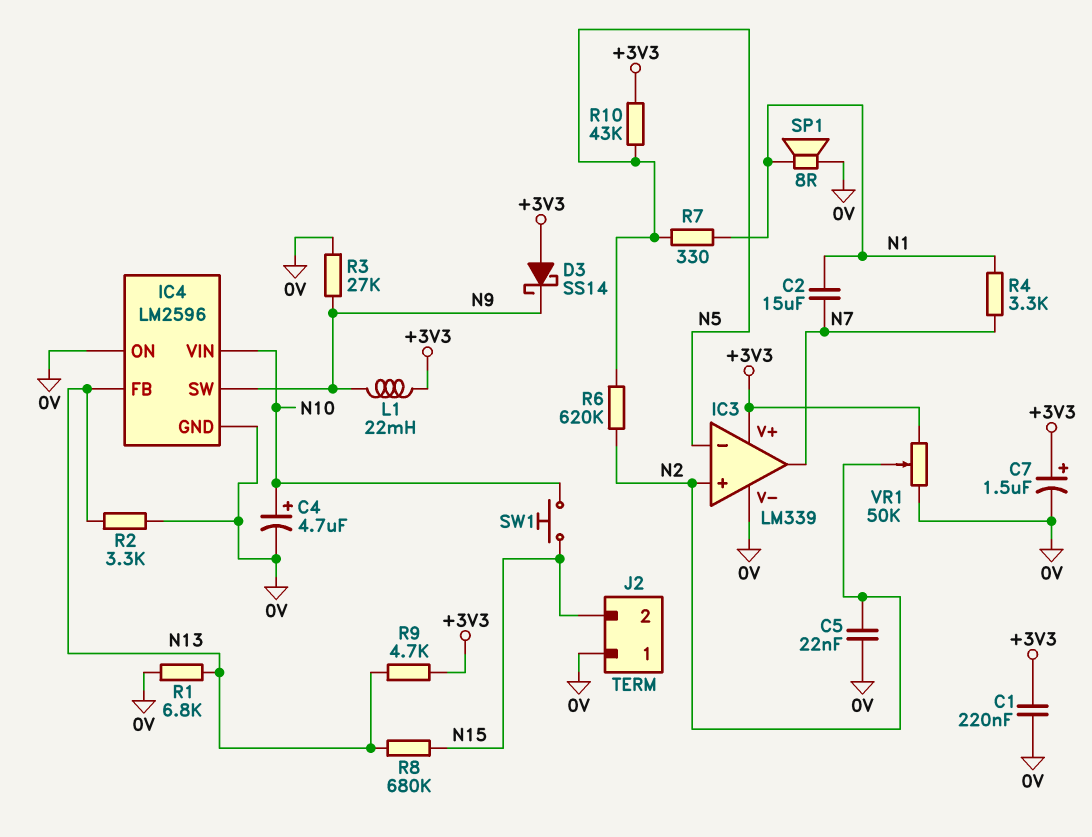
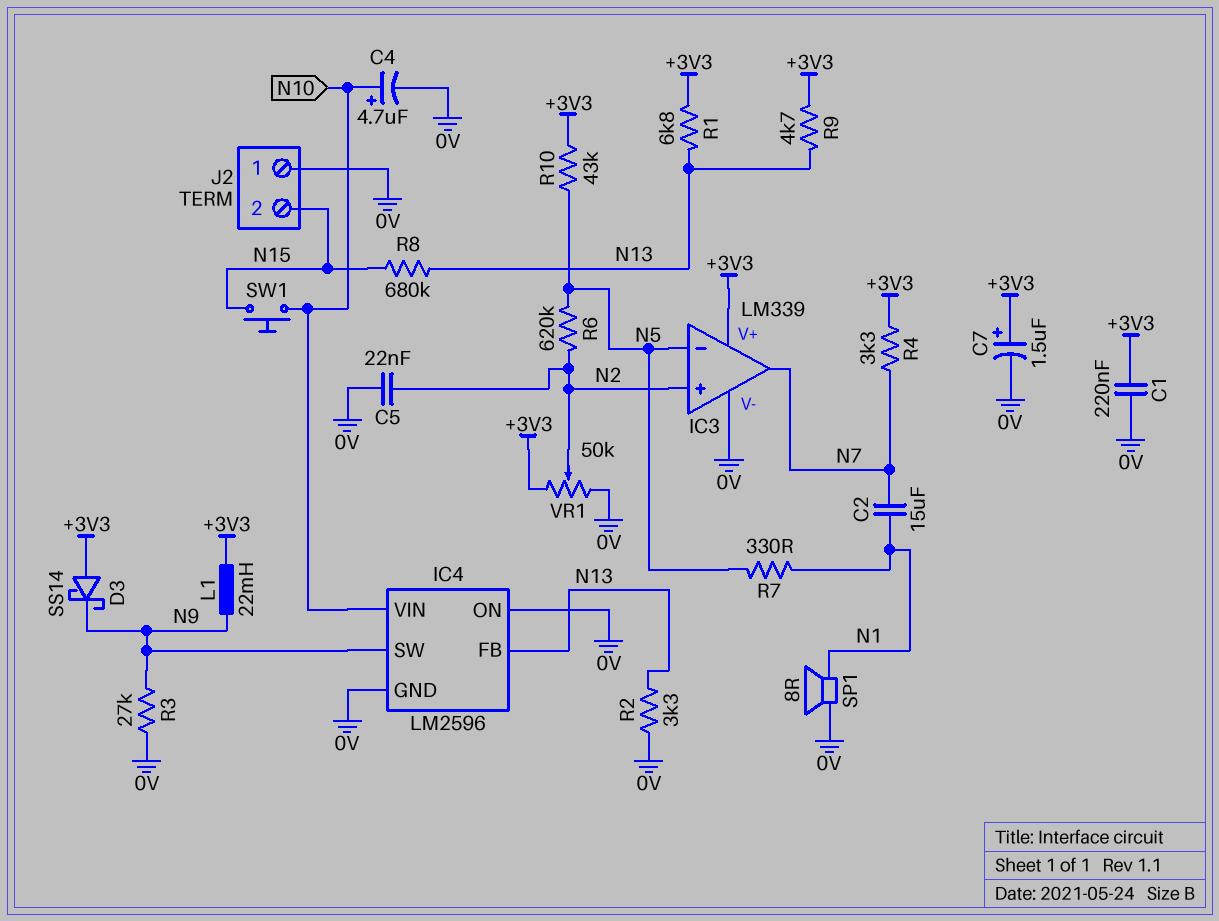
R1: 6.8k (0V, N13) -> 6.8k (+3V3, N13)
R4: 3.3k (N1, N7) -> 3.3k (+3V3, N7)

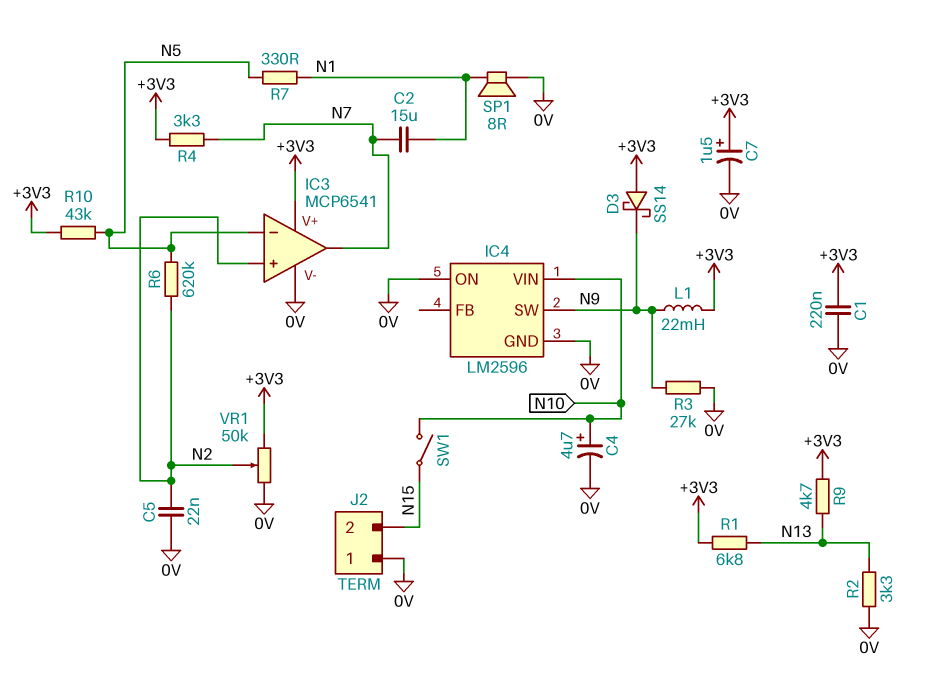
IC3: LM339 -> MCP6541
IC4 pin FB: N13 -> none
R8: 680k (N13, N15) -> none
SW1: button (N10, N15) -> switch (N10, N15)

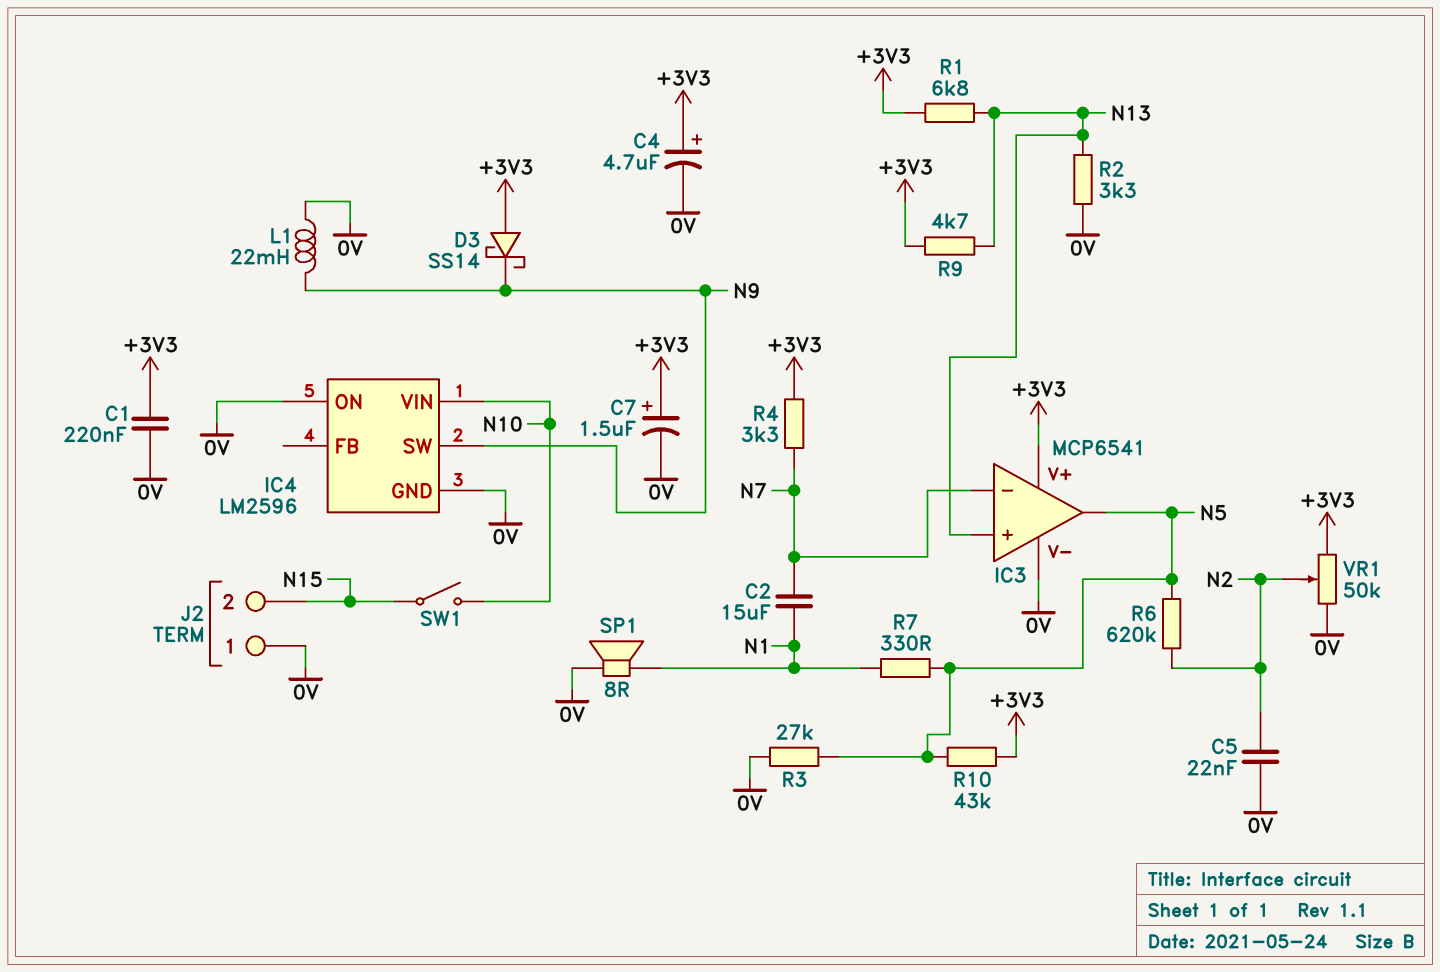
C4: 4.7uF (plus N10, minus 0V) -> 4.7uF (plus +3V3, minus 0V)
IC3 pin in+: N2 -> N13
IC3 pin in-: N5 -> N7
IC3 pin out: N7 -> N5
L1: 22mH (+3V3, N9) -> 22mH (0V, N9)
R3: 27k (0V, N9) -> 27k (0V, N5)

